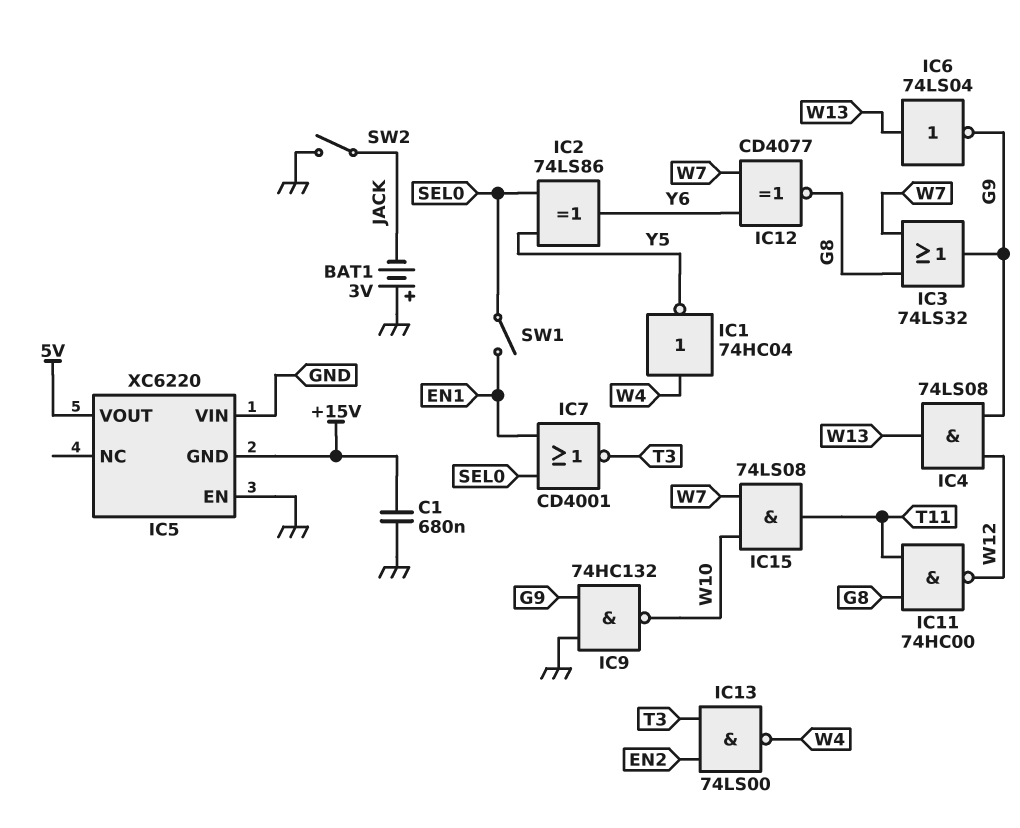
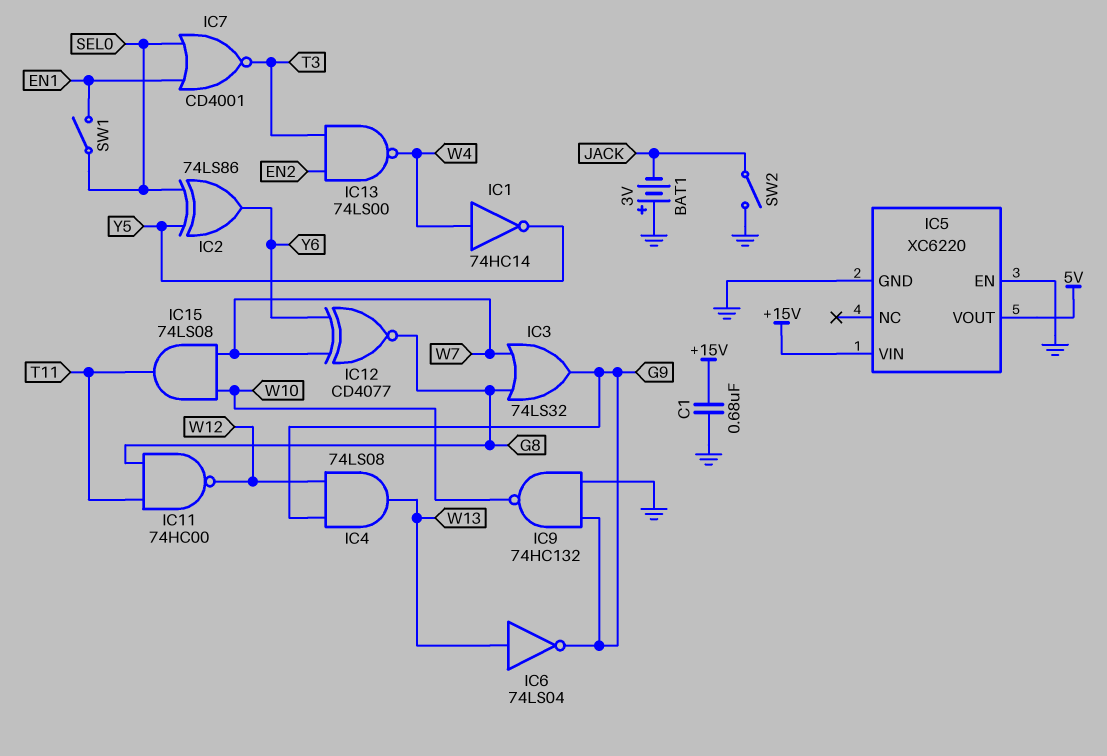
IC1: NOT 74HC04 (in W4, out Y5) -> NOT 74HC14 (in W4, out Y5)
IC5 pin GND: +15V -> GND
IC5 pin VIN: GND -> +15V

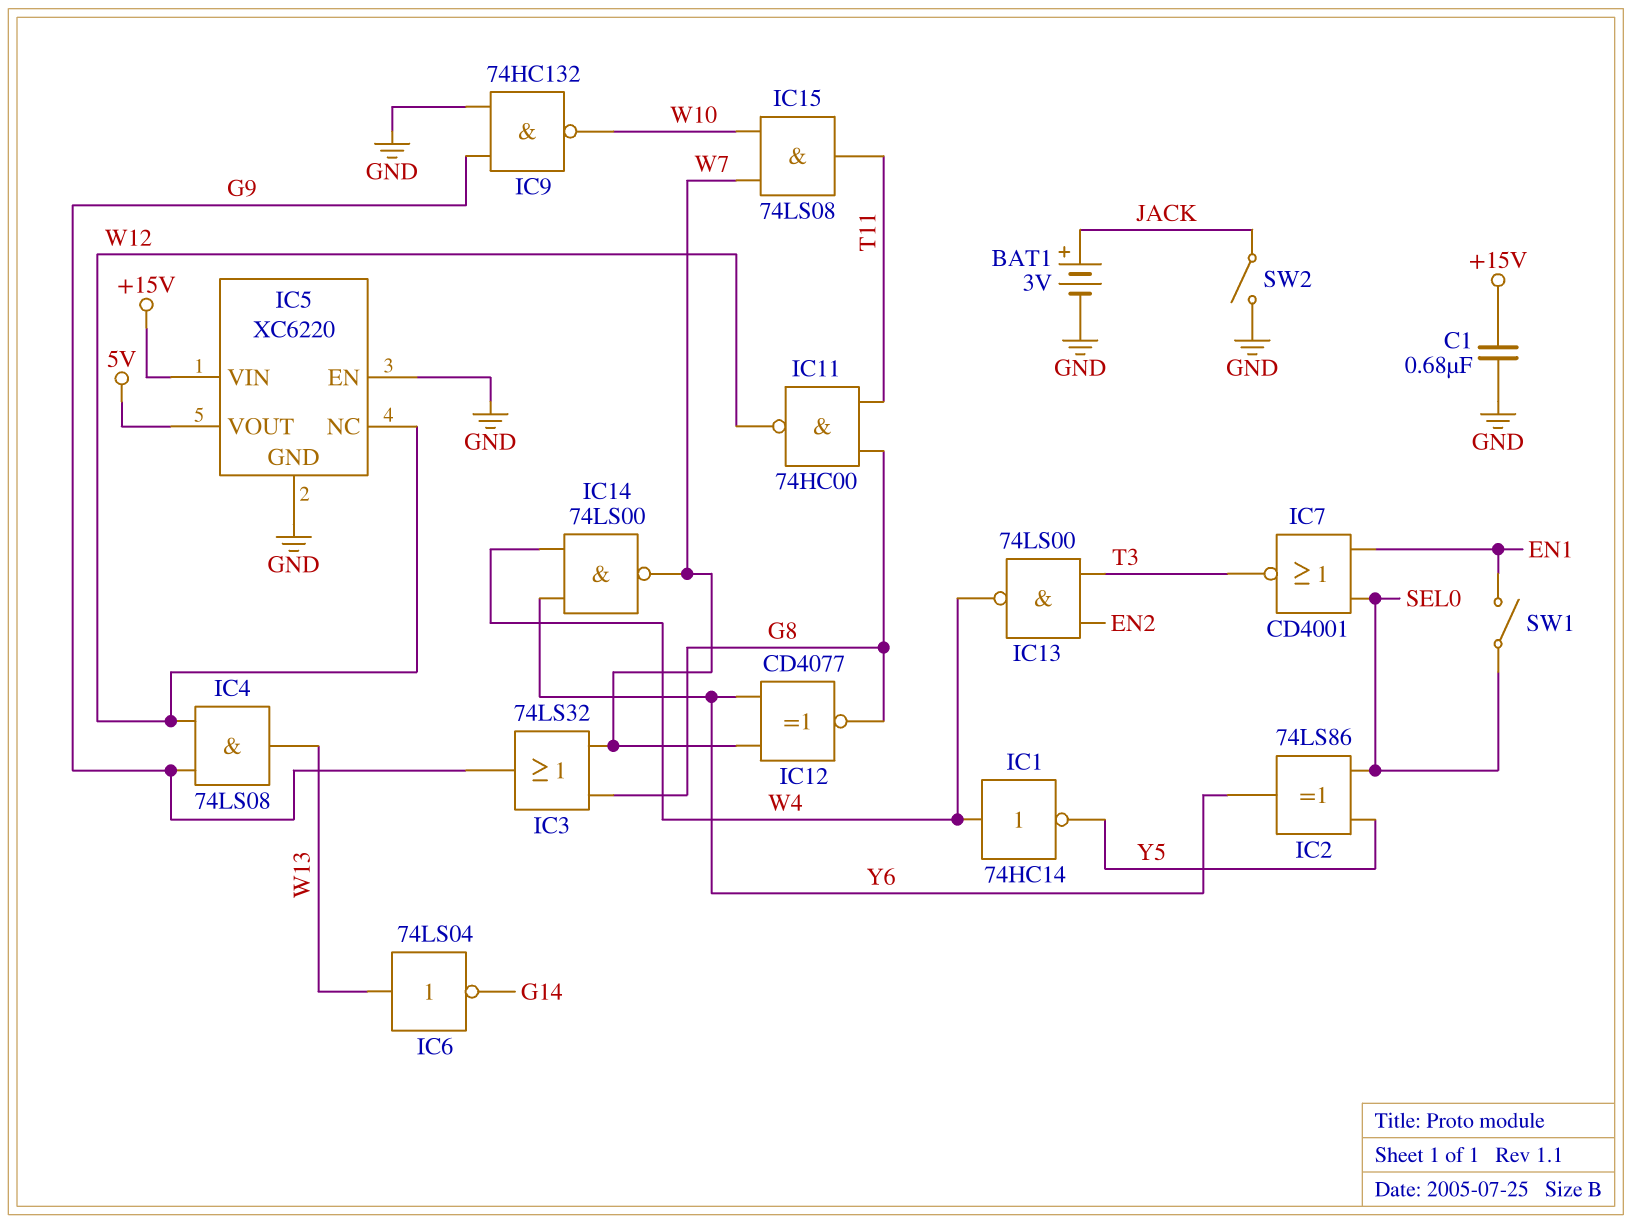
BAT1: 3V (plus GND, minus JACK) -> 3V (plus JACK, minus GND)
IC5 pin NC: none -> W12
IC6: NOT 74LS04 (in W13, out G9) -> NOT 74LS04 (in W13, out G14)
IC14: none -> NAND 74LS00 (in W4, in Y6, out W7)

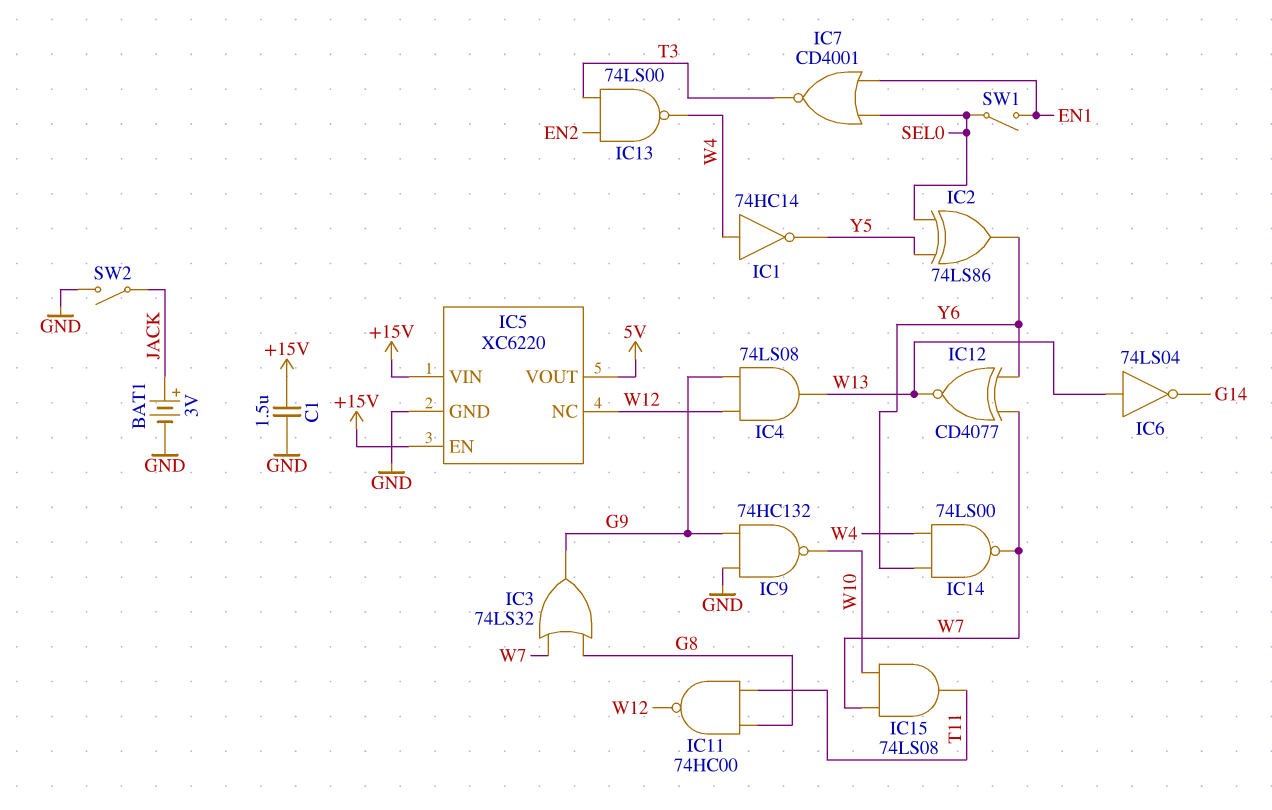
C1: 680nF (+15V, GND) -> 1.5uF (+15V, GND)
IC5 pin EN: GND -> +15V
IC12: XNOR CD4077 (in W7, in Y6, out G8) -> XNOR CD4077 (in W7, in Y6, out W13)

